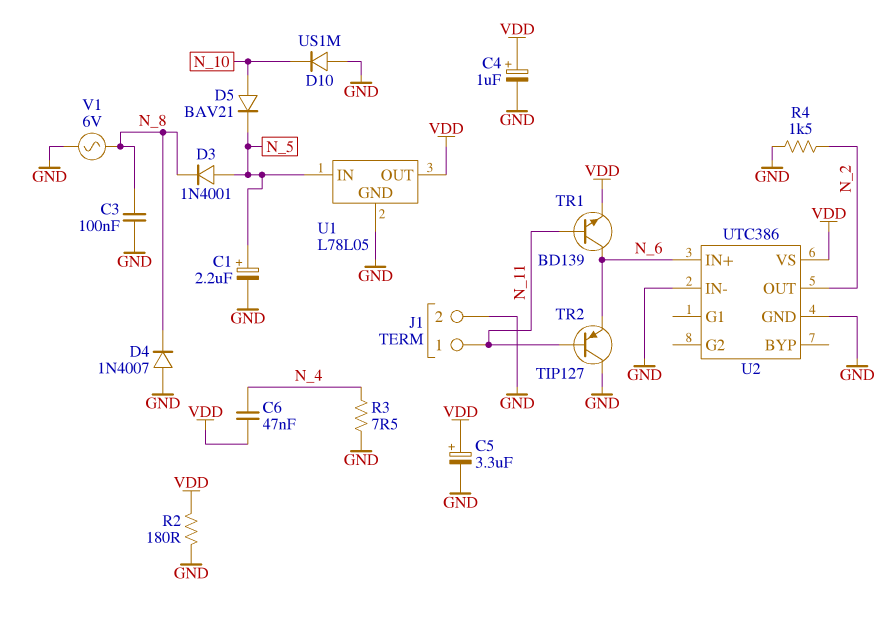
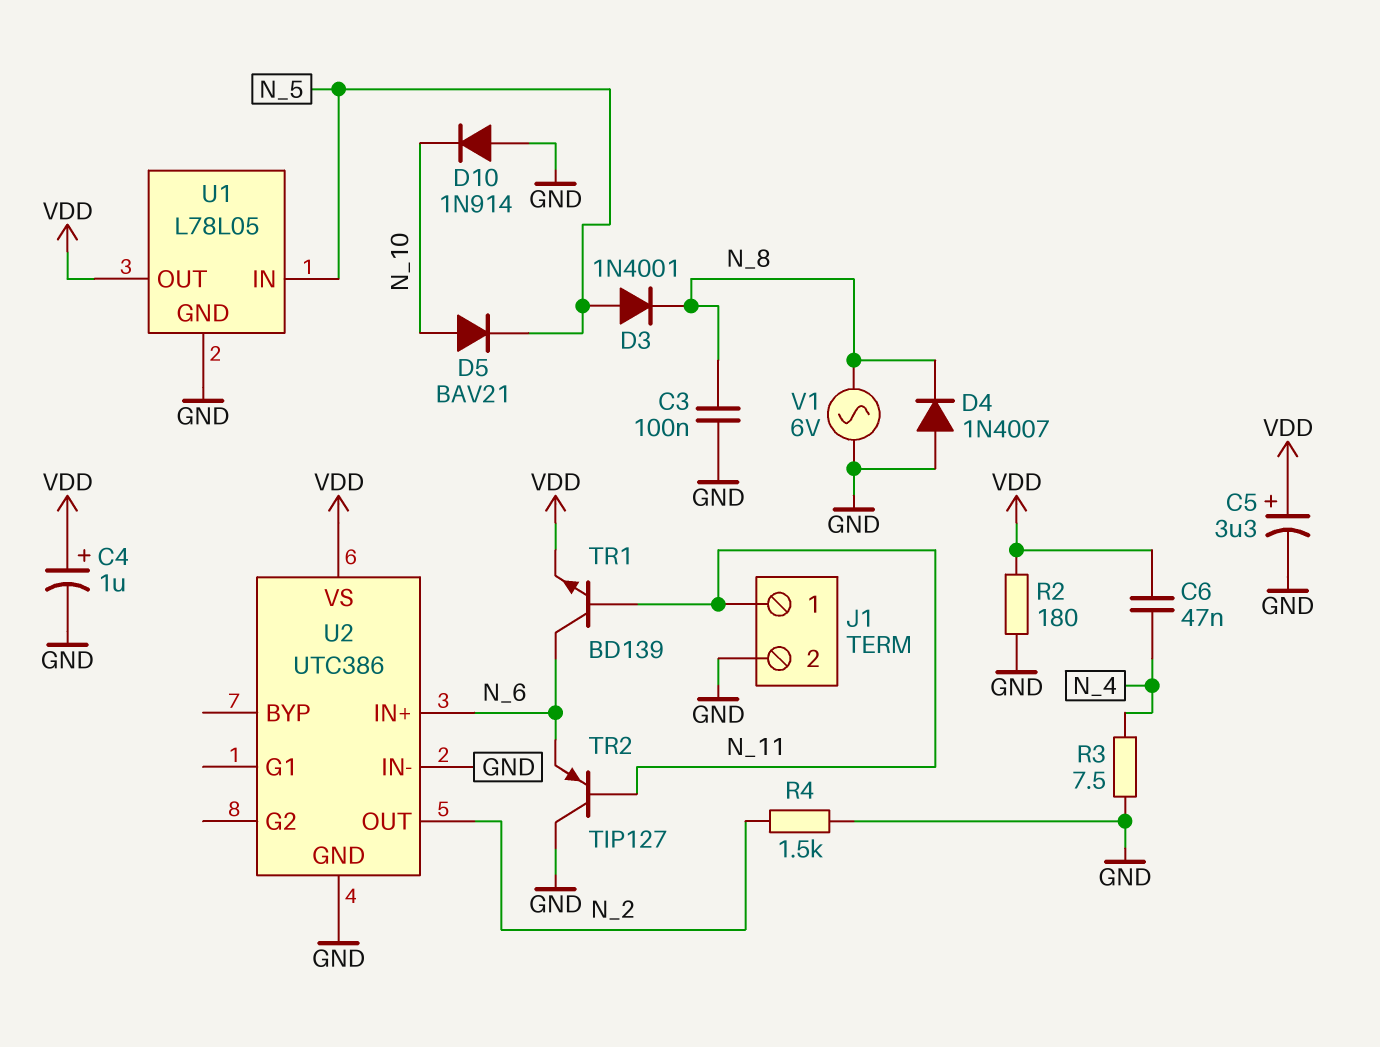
C1: 2.2uF (plus N_5, minus GND) -> none
D10: diode US1M (A GND, K N_10) -> diode 1N914 (A GND, K N_10)

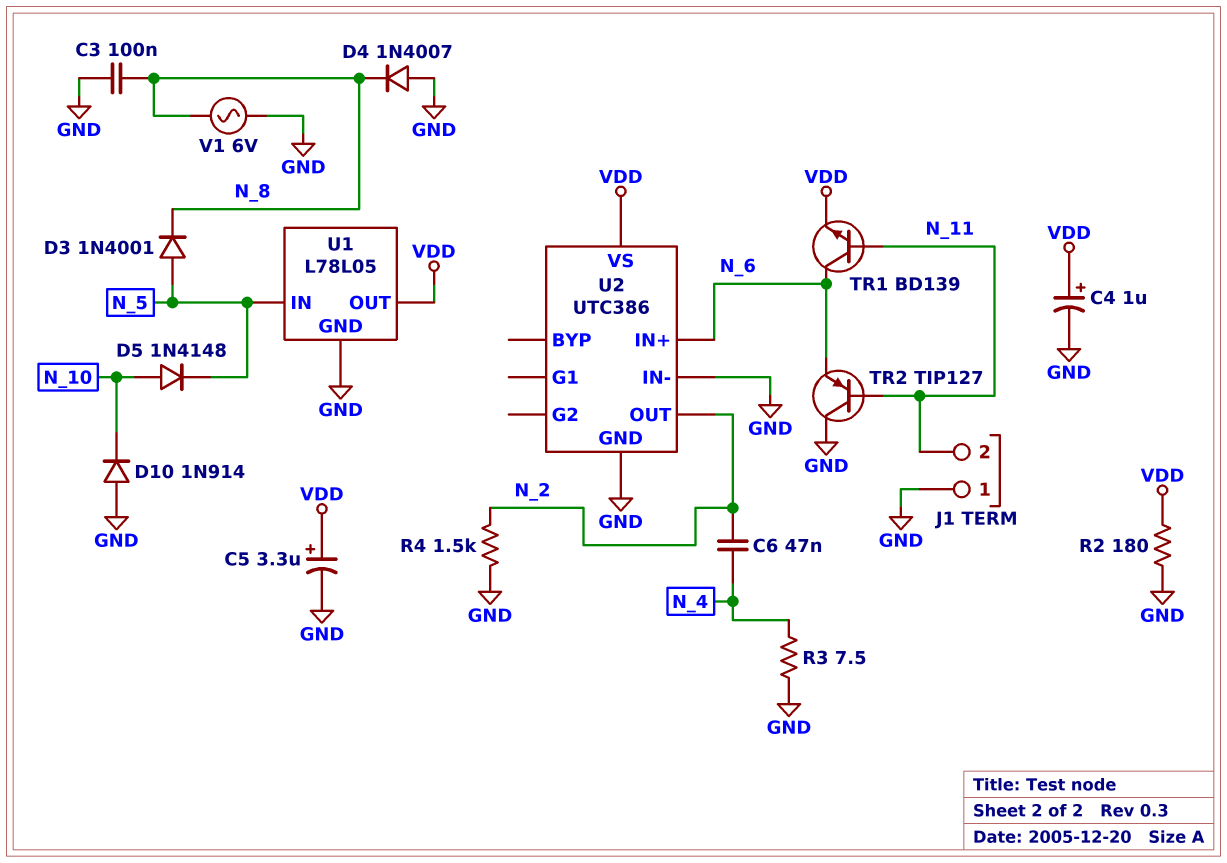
C6: 47nF (N_4, VDD) -> 47nF (N_2, N_4)
D5: diode BAV21 (A N_10, K N_5) -> diode 1N4148 (A N_10, K N_5)
J1 pin 1: N_11 -> GND
J1 pin 2: GND -> N_11

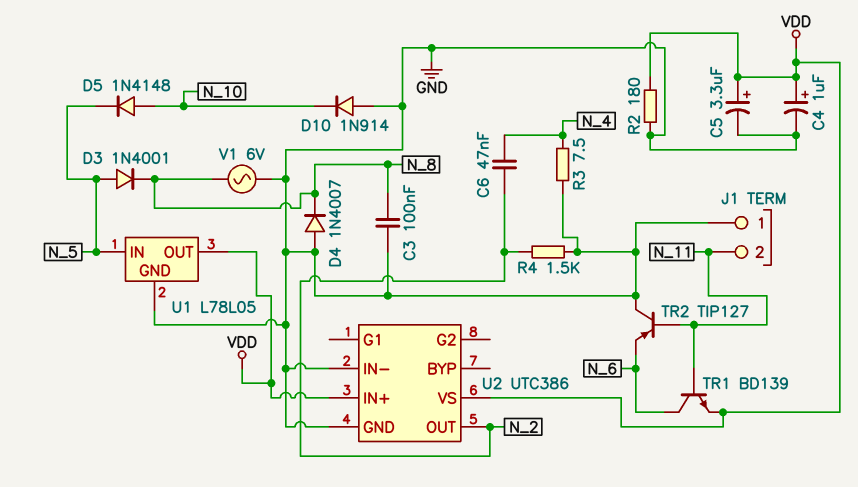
U2 pin IN+: N_6 -> VDD

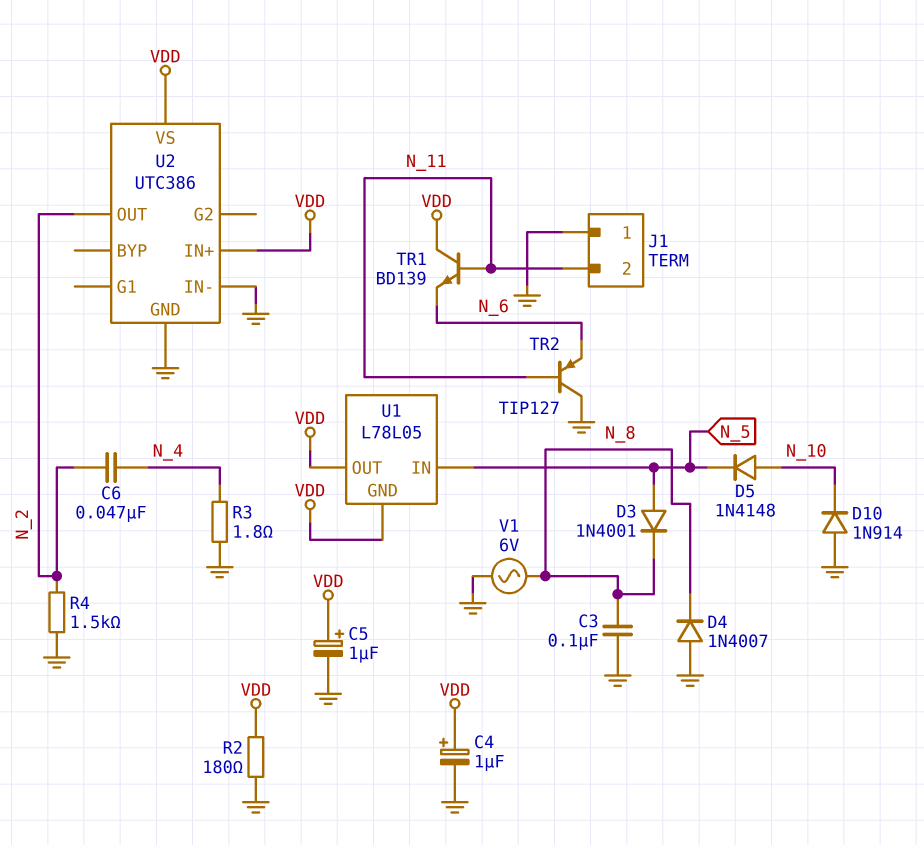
C5: 3.3uF (plus VDD, minus GND) -> 1uF (plus VDD, minus GND)
R3: 7.5 (GND, N_4) -> 1.8 (GND, N_4)
TR1: NPN BD139 (B N_11, C N_6, E VDD) -> NPN BD139 (B N_11, C VDD, E N_6)
U1 pin GND: GND -> VDD

